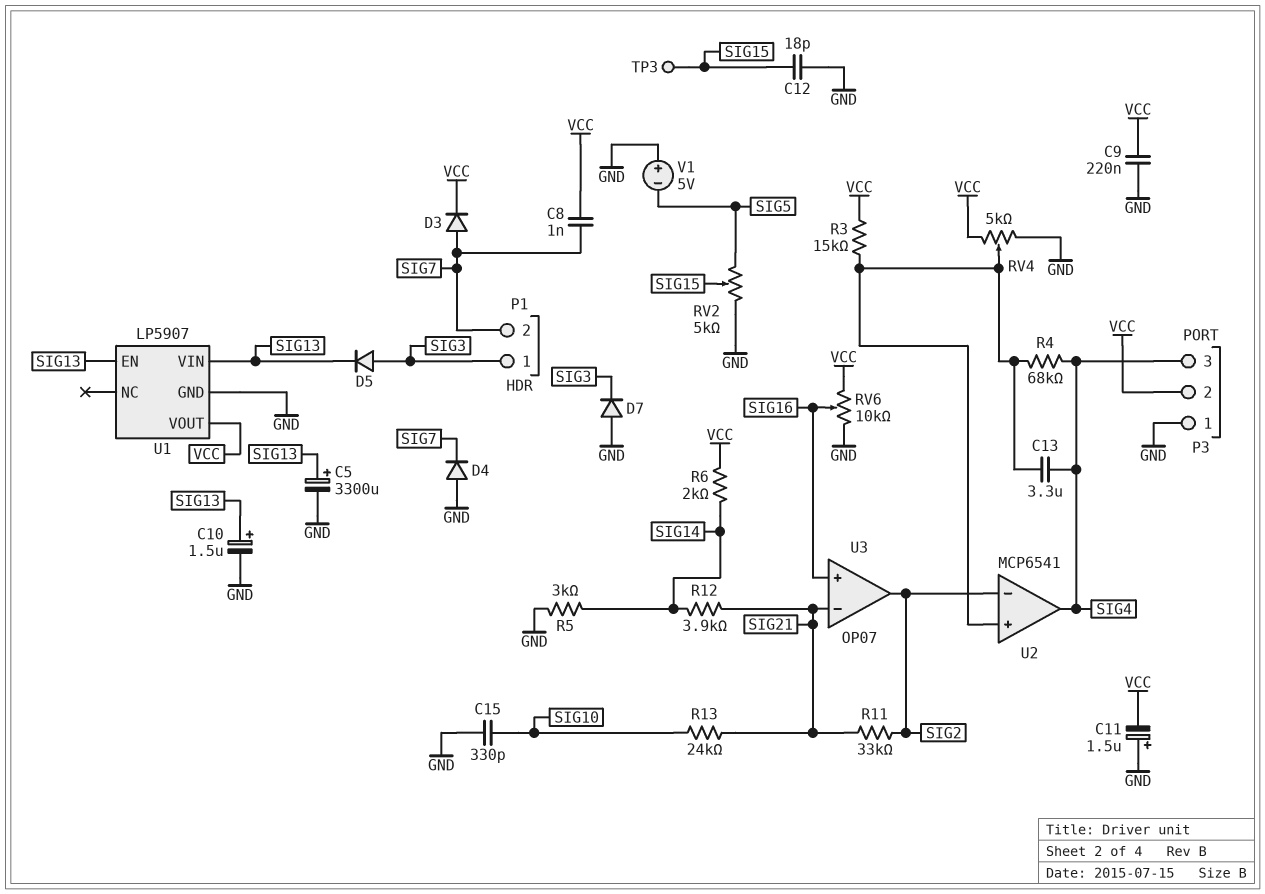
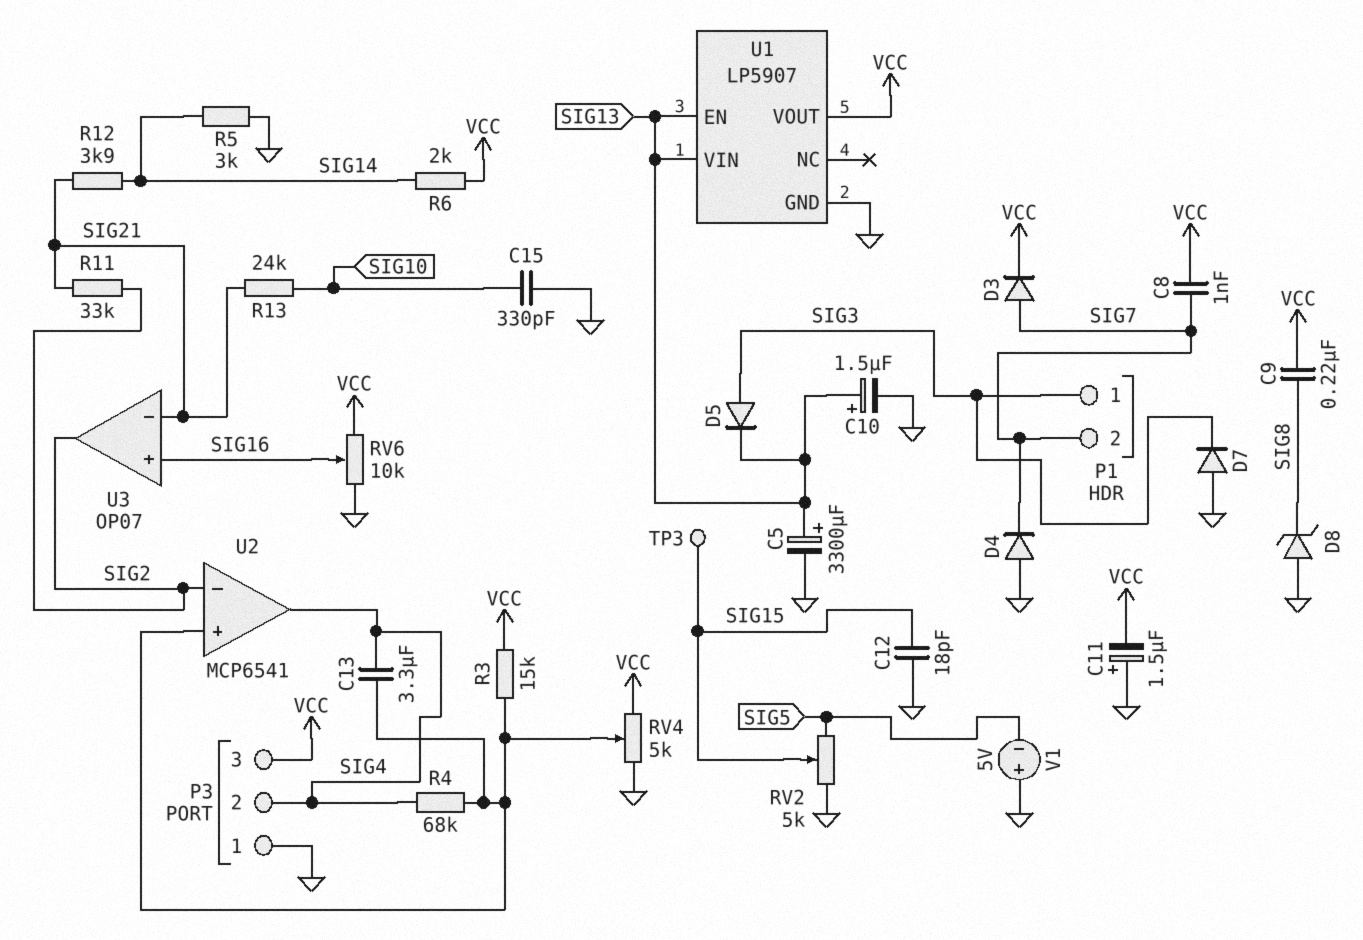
C9: 220nF (GND, VCC) -> 220nF (SIG8, VCC)
D8: none -> zener (A GND, K SIG8)
P3 pin 2: VCC -> SIG4
P3 pin 3: SIG4 -> VCC

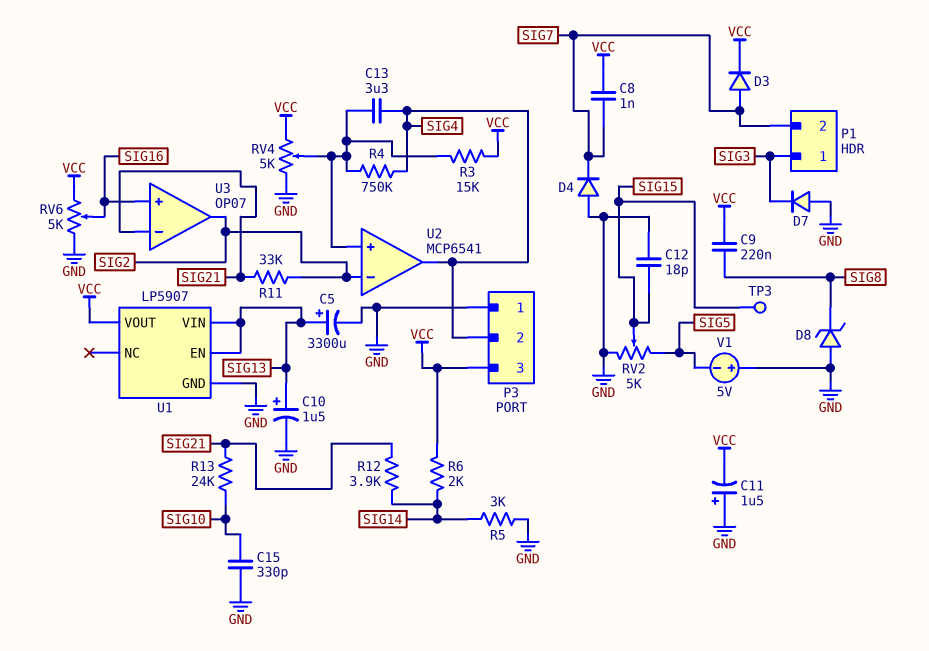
D5: diode (A SIG3, K SIG13) -> none
R4: 68k (SIG4, U2/in+) -> 750k (SIG4, U2/in+)
RV6: 10k (GND, VCC, wiper SIG16) -> 5k (GND, VCC, wiper SIG16)

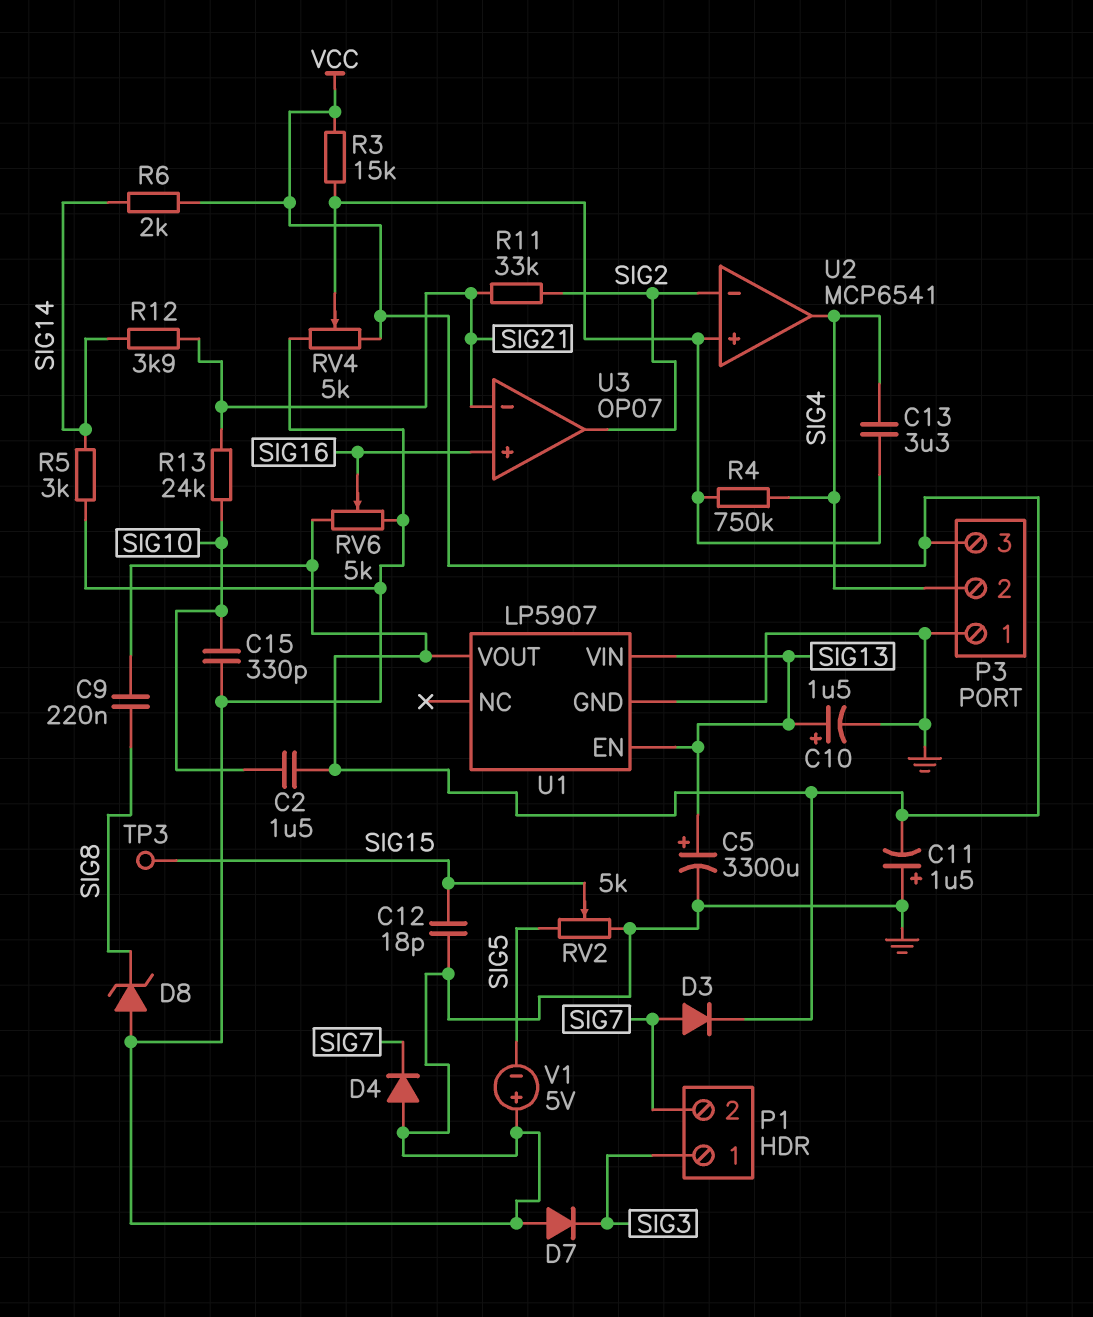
C2: none -> 1.5uF (SIG10, VCC)
C8: 1nF (SIG7, VCC) -> none

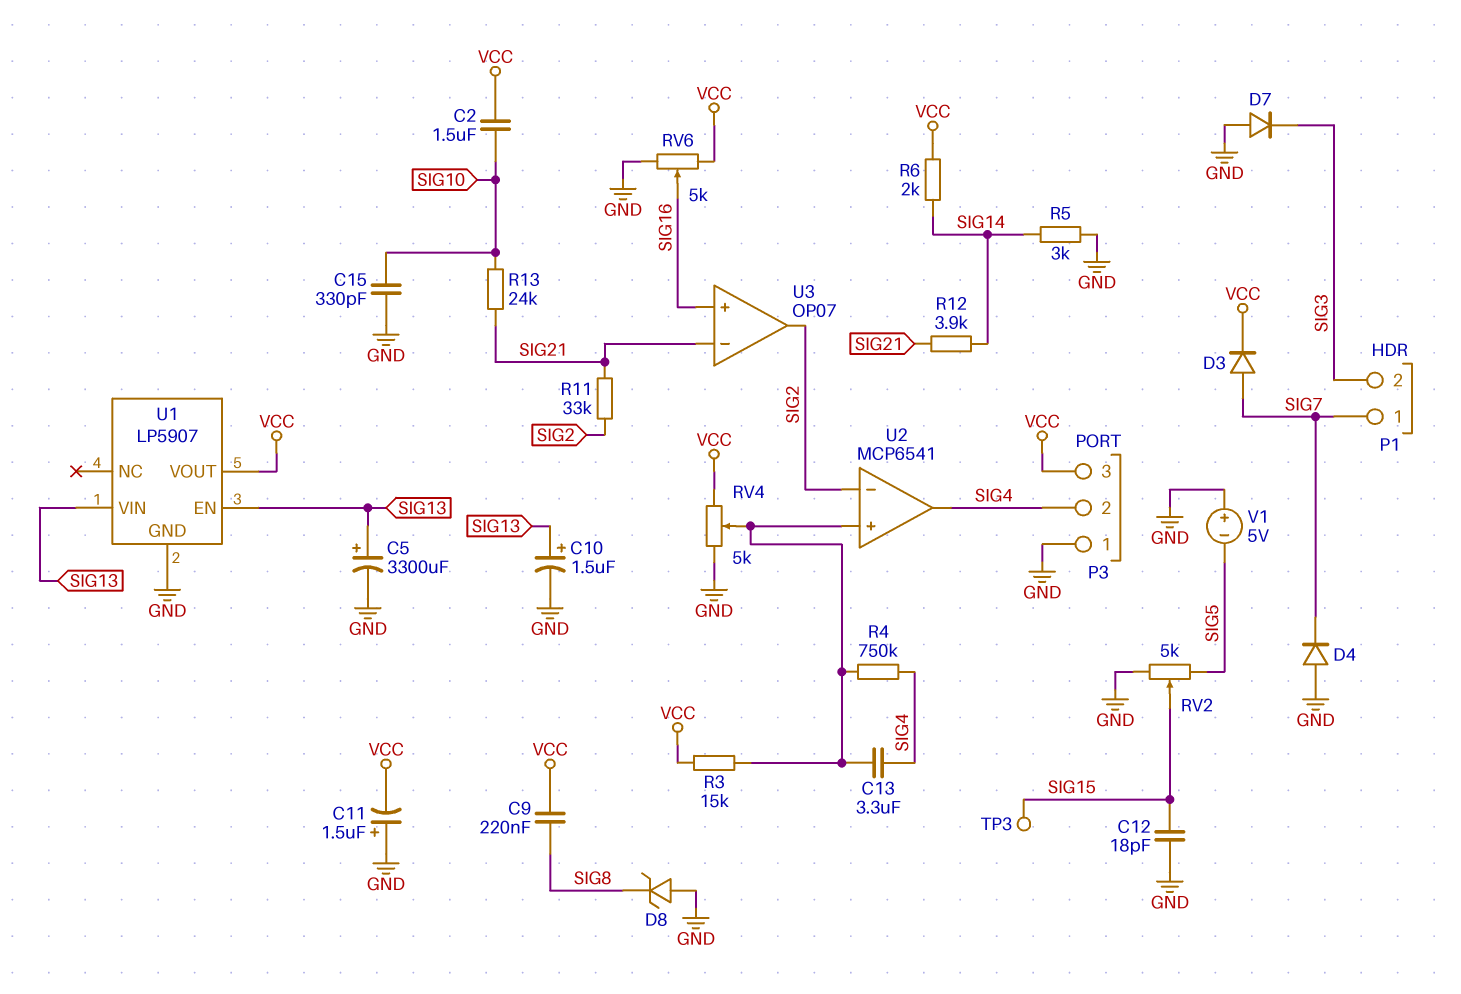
P1 pin 1: SIG3 -> SIG7
P1 pin 2: SIG7 -> SIG3

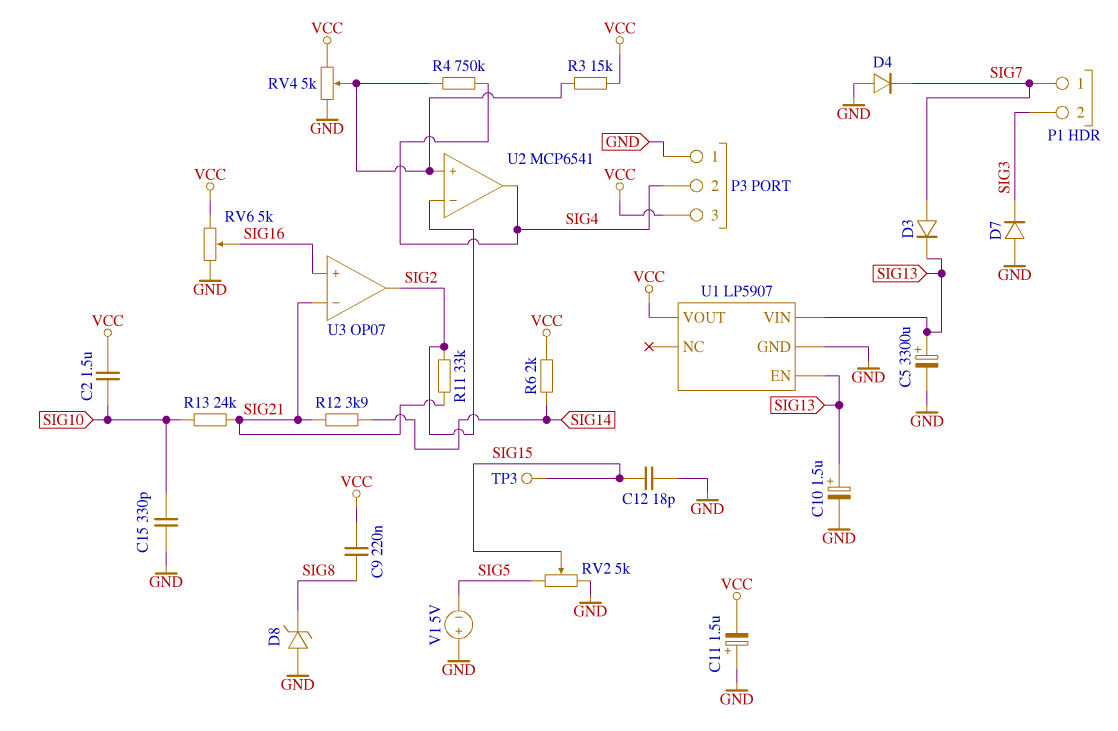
C13: 3.3uF (SIG4, U2/in+) -> none
D3: diode (A SIG7, K VCC) -> diode (A SIG7, K SIG13)
R5: 3k (GND, SIG14) -> none

